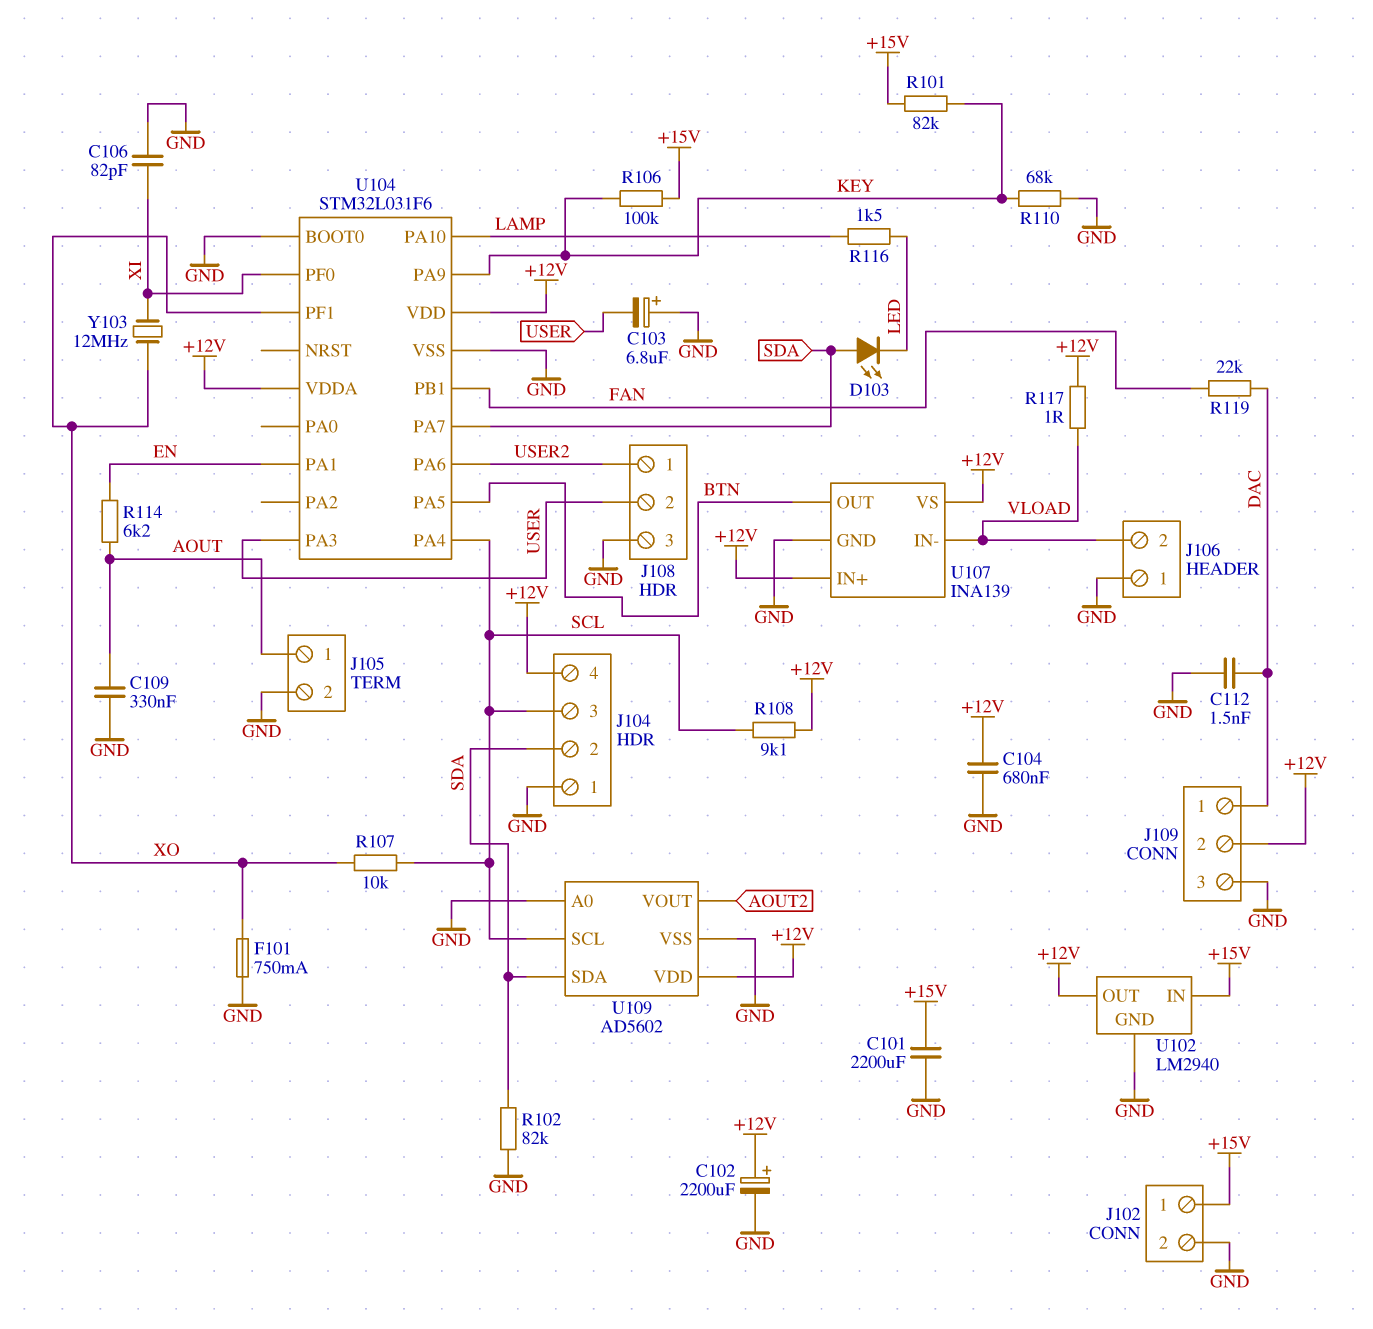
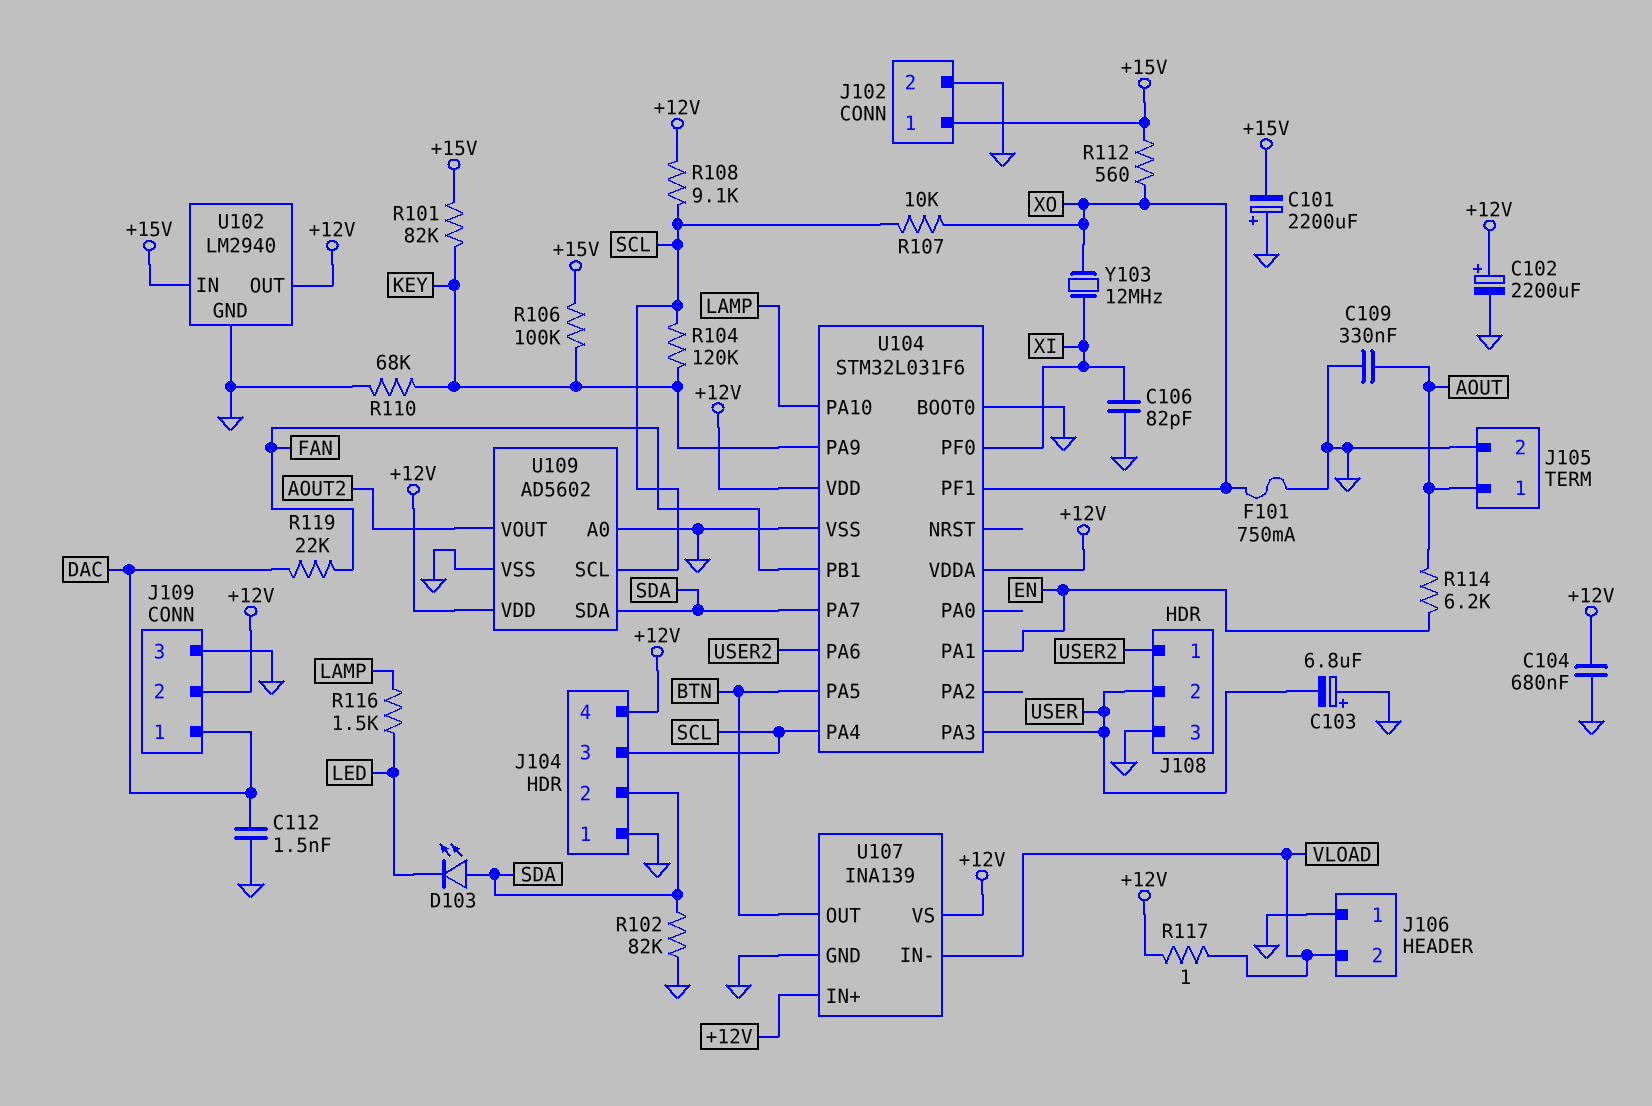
C101: 2200uF (+15V, GND) -> 2200uF (plus GND, minus +15V)
R104: none -> 120k (KEY, SCL)
R112: none -> 560 (+15V, XO)

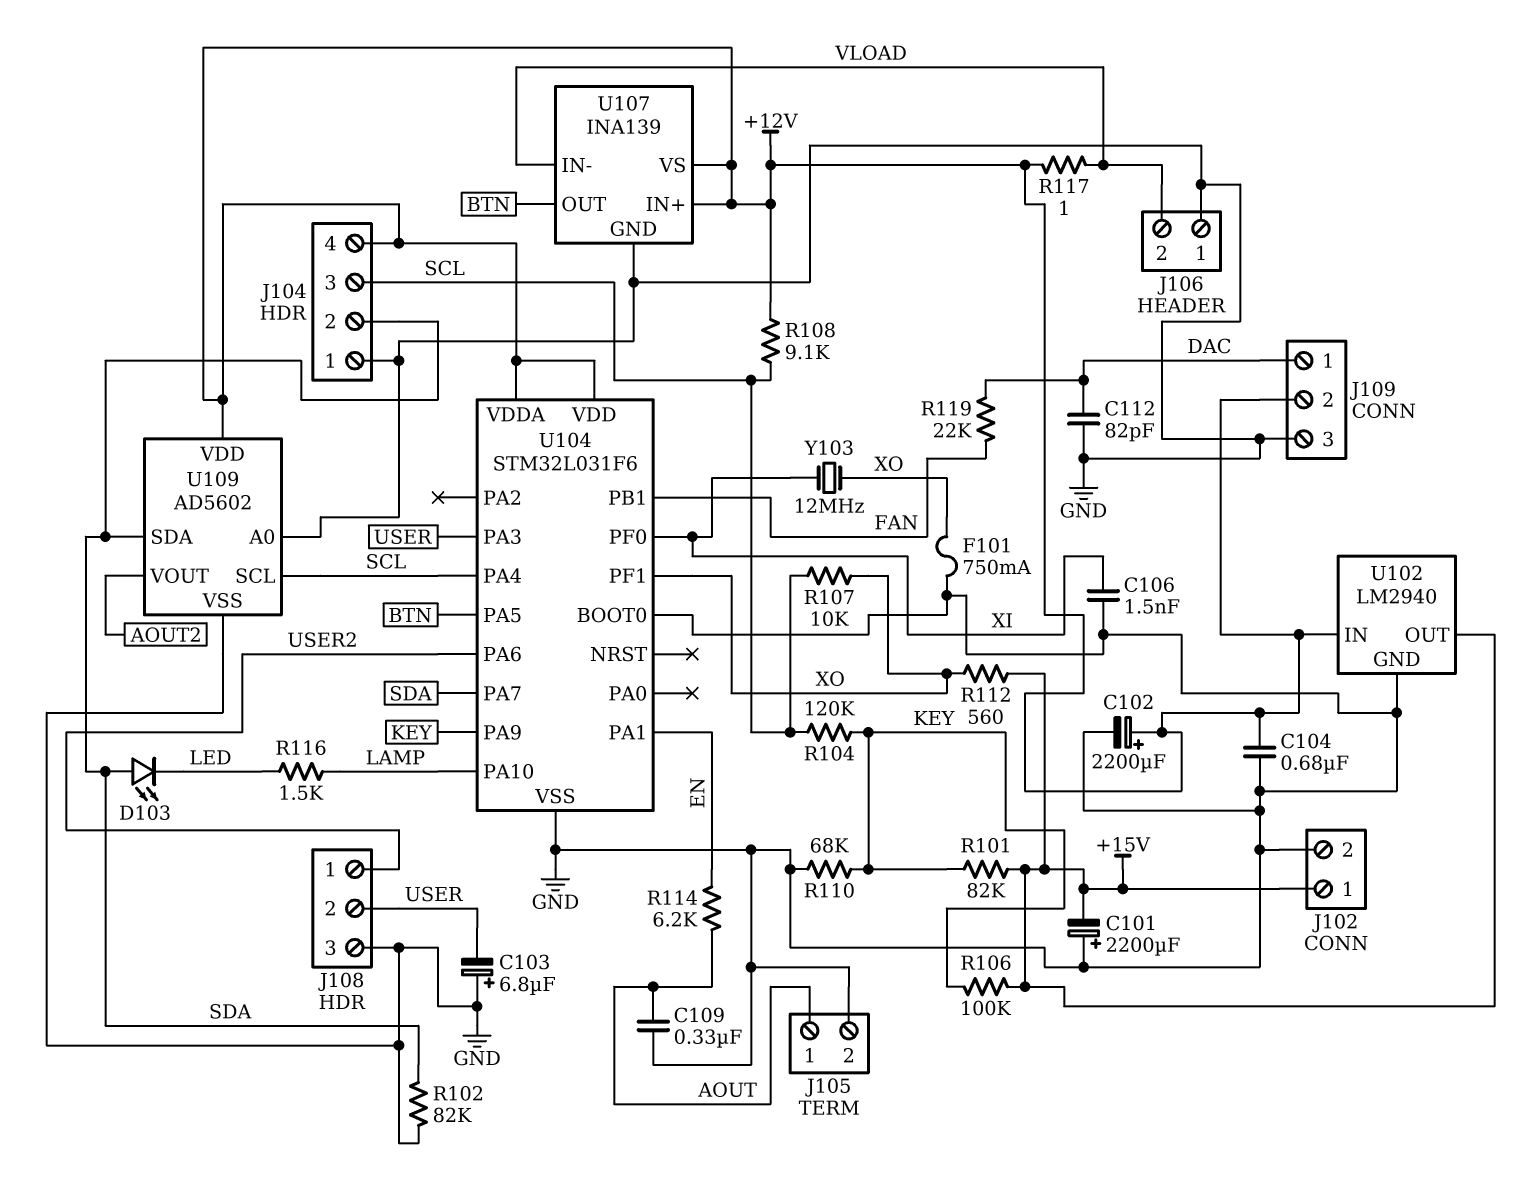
C106: 82pF (GND, XI) -> 1.5nF (GND, XI)
C112: 1.5nF (DAC, GND) -> 82pF (DAC, GND)
U102 pin IN: +15V -> +12V
U102 pin OUT: +12V -> +15V

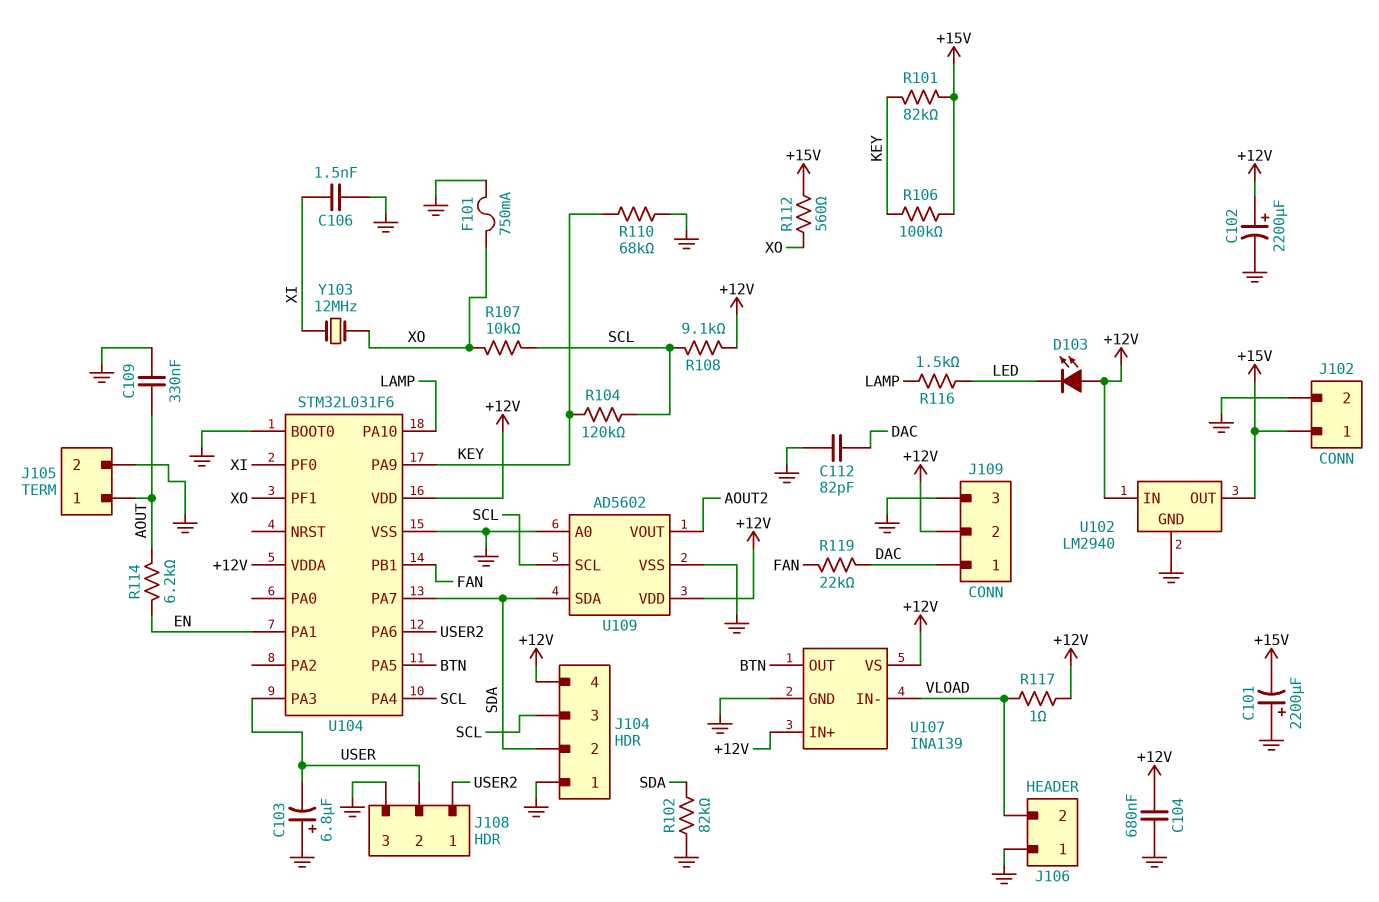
D103: LED (A SDA, K LED) -> LED (A +12V, K LED)

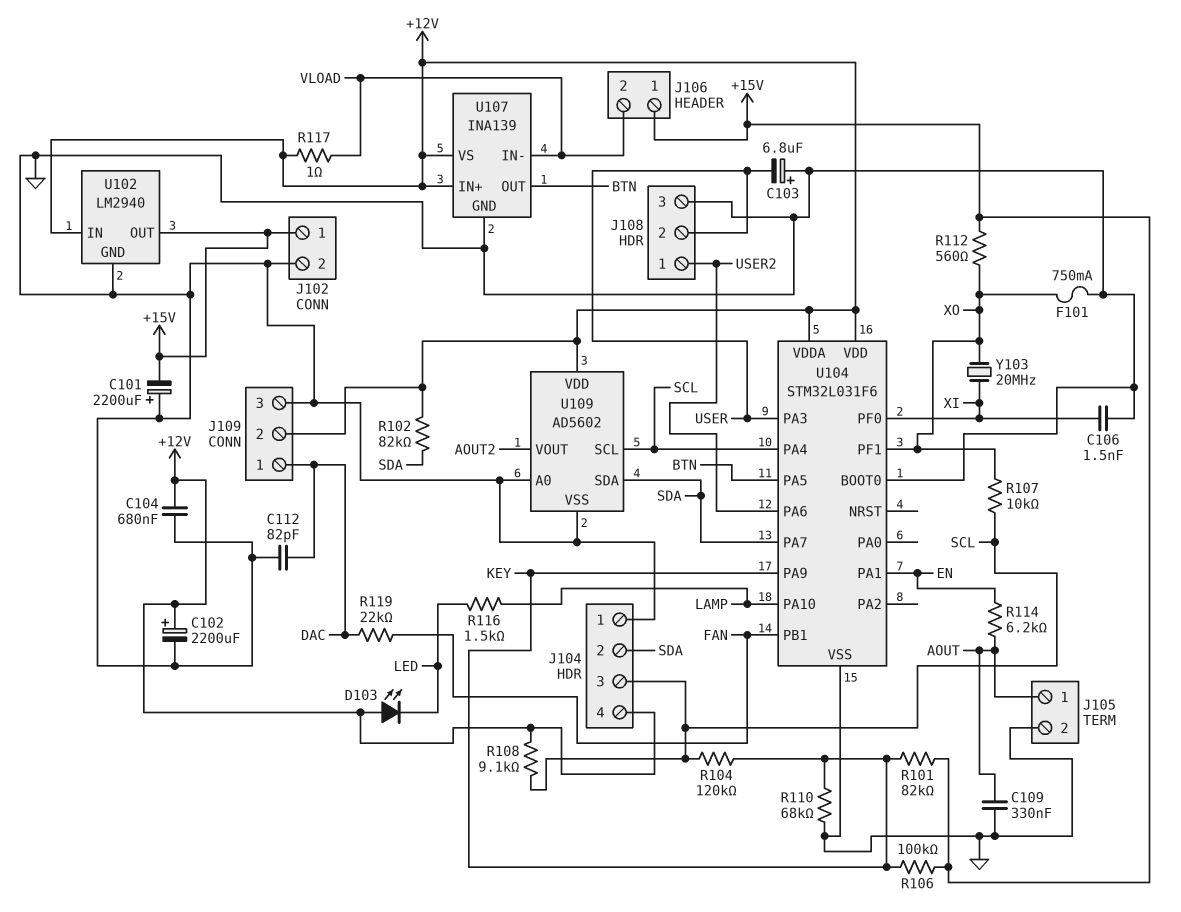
J106 pin 1: GND -> +15V
R102: 82k (GND, SDA) -> 82k (+12V, SDA)
Y103: 12MHz (XI, XO) -> 20MHz (XI, XO)

